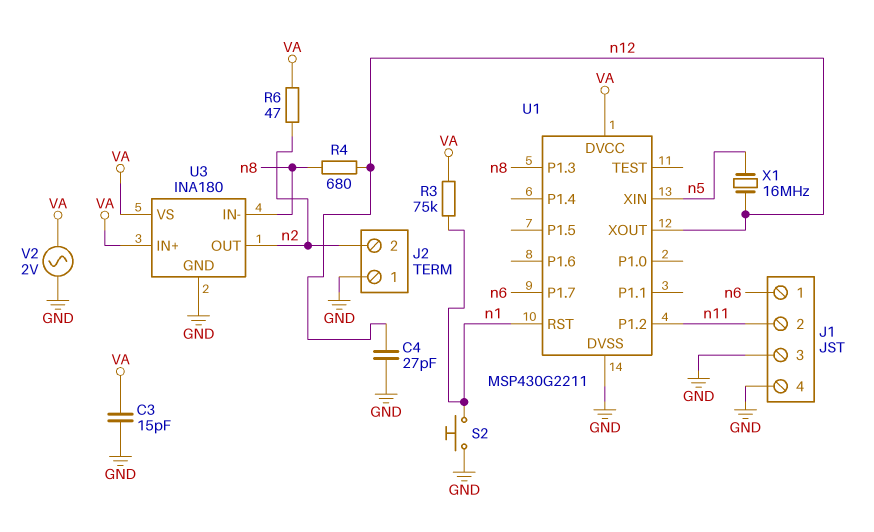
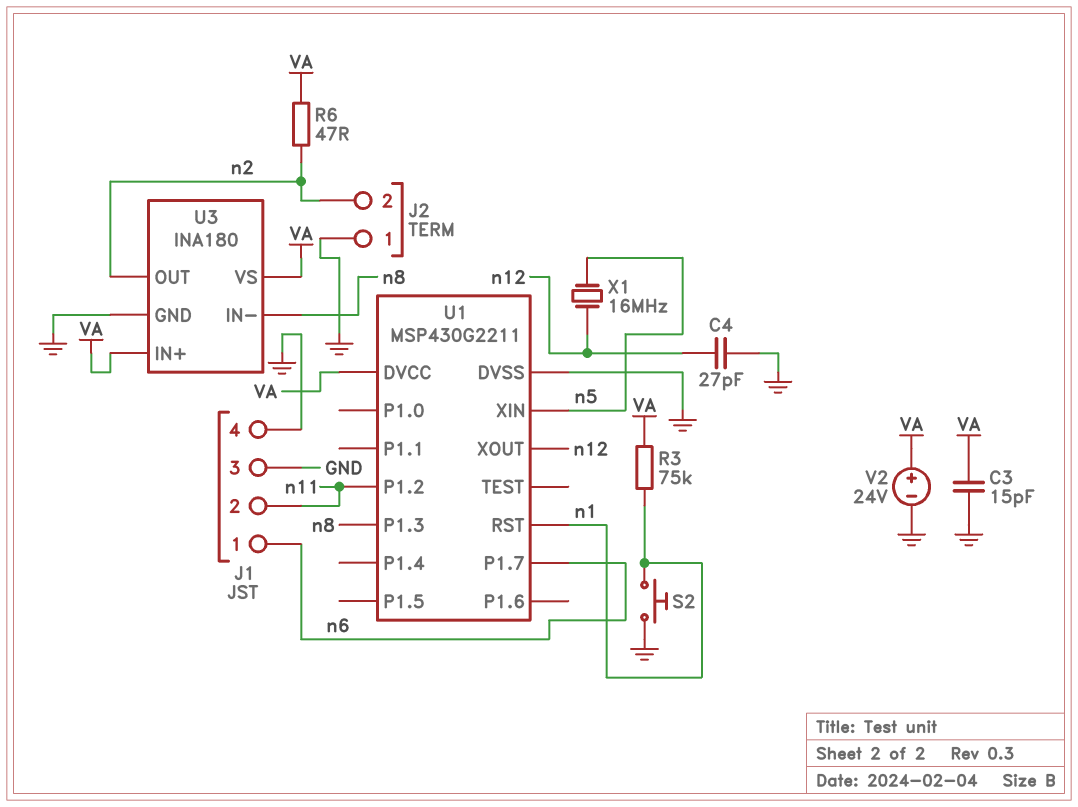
R4: 680 (n8, n12) -> none
V2: AC 2V (GND, VA) -> 24V (plus VA, minus GND)

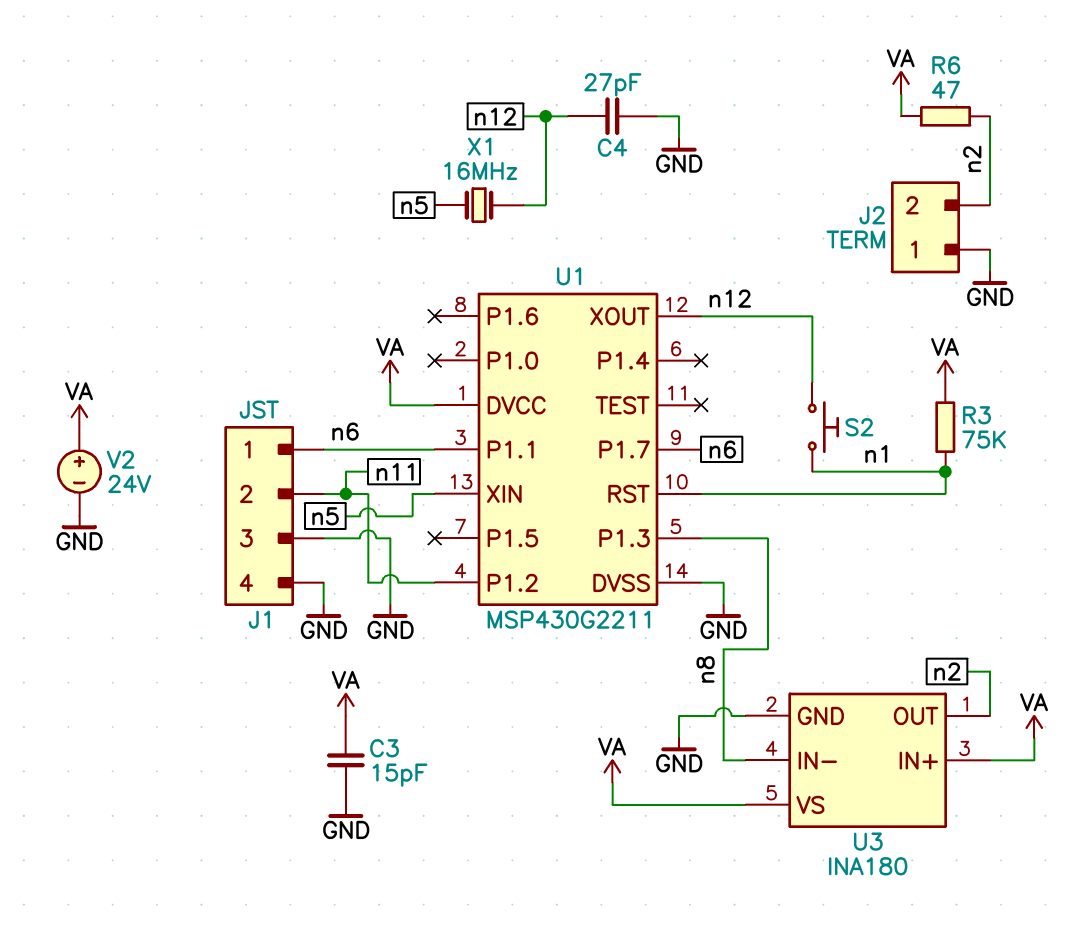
S2: button (GND, n1) -> button (n1, n12)
U1 pin P1.1: none -> n6

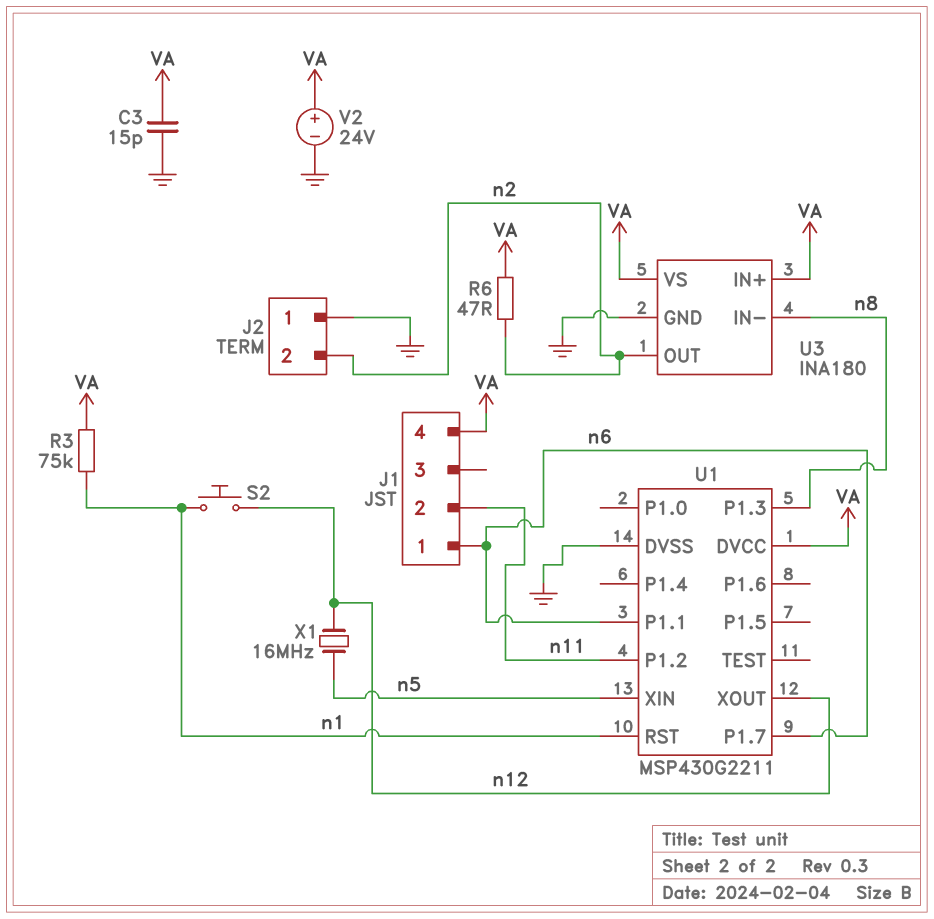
C4: 27pF (GND, n12) -> none
J1 pin 3: GND -> none
J1 pin 4: GND -> VA

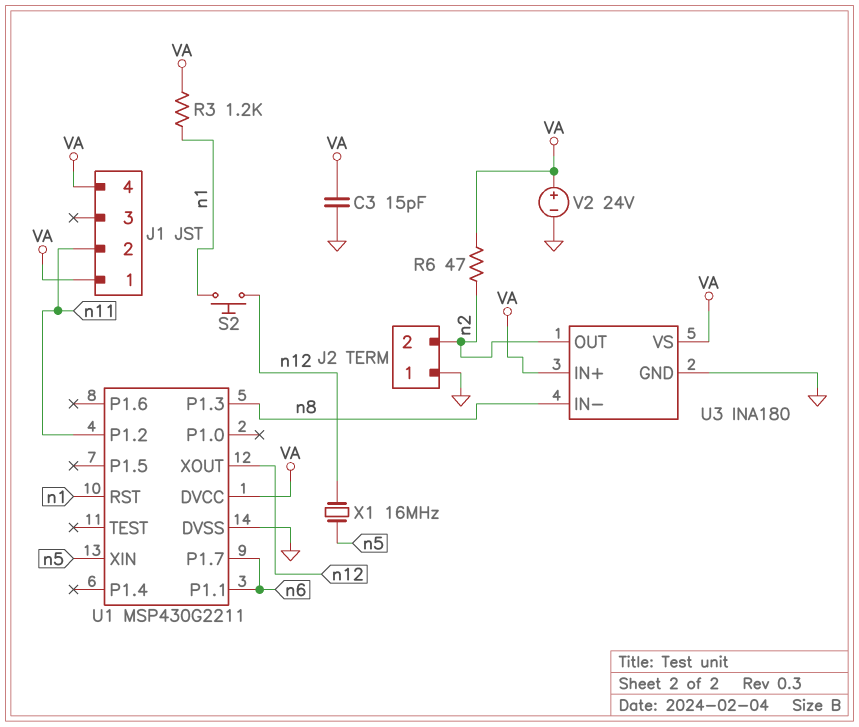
J1 pin 1: n6 -> VA
R3: 75k (VA, n1) -> 1.2k (VA, n1)

